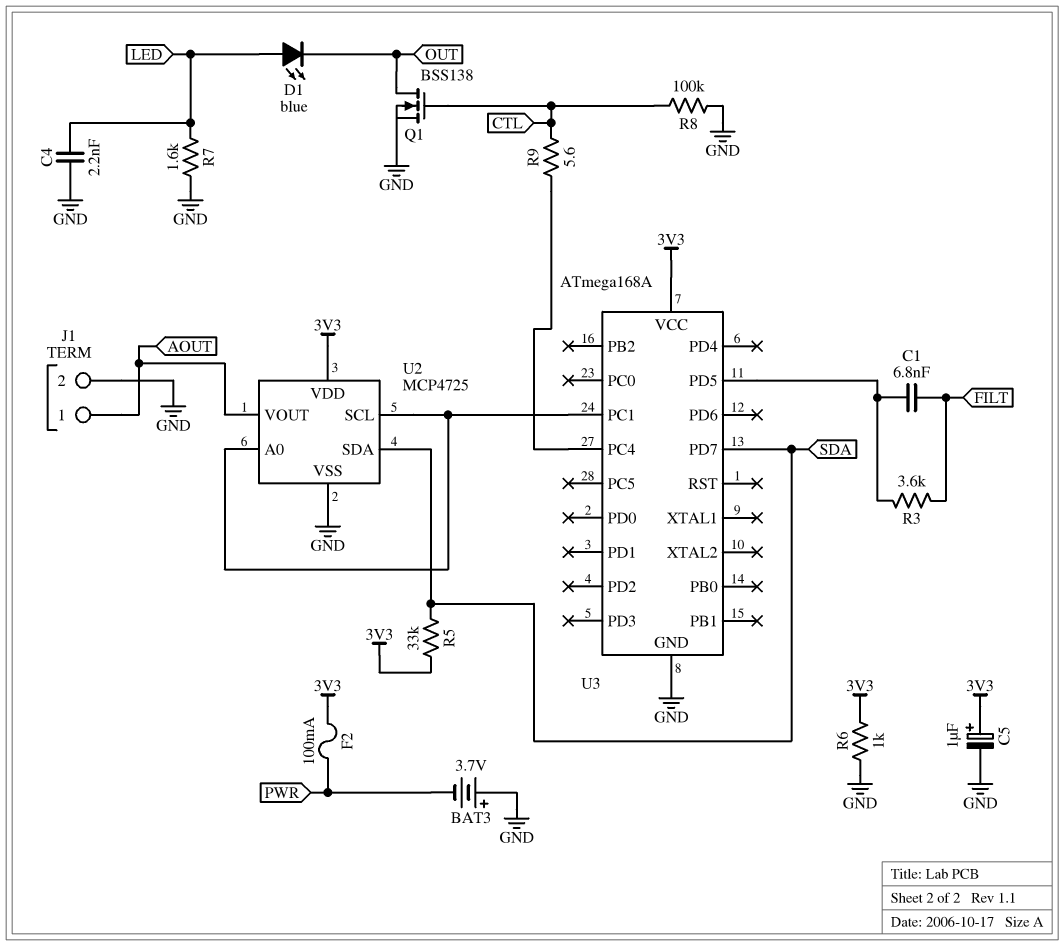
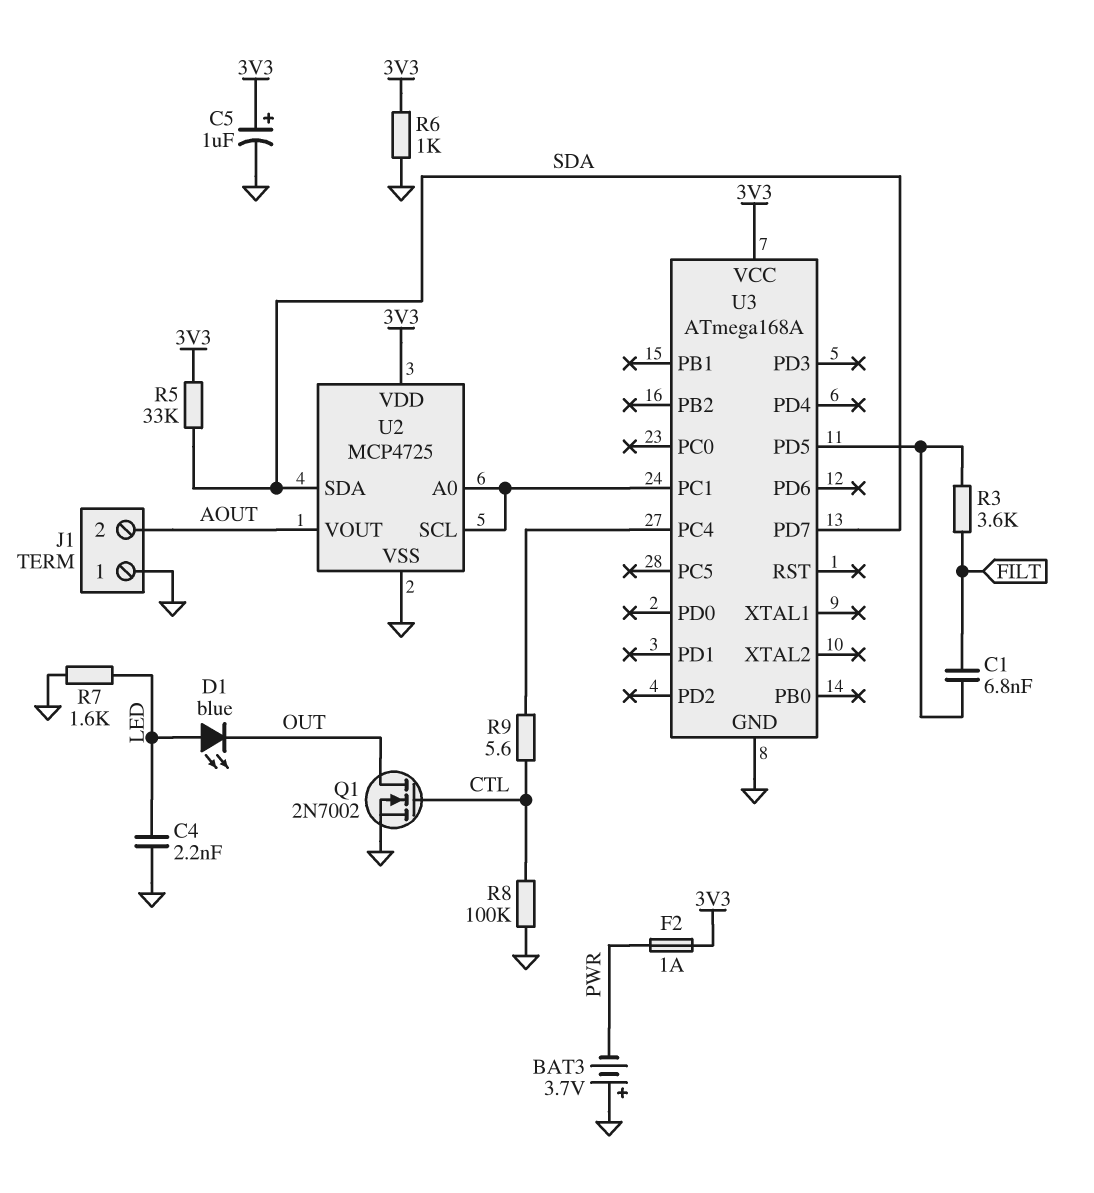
F2: 100mA (3V3, PWR) -> 1A (3V3, PWR)
J1 pin 1: AOUT -> GND
J1 pin 2: GND -> AOUT
Q1: NMOS BSS138 (G CTL, D OUT, S GND) -> NMOS 2N7002 (G CTL, D OUT, S GND)

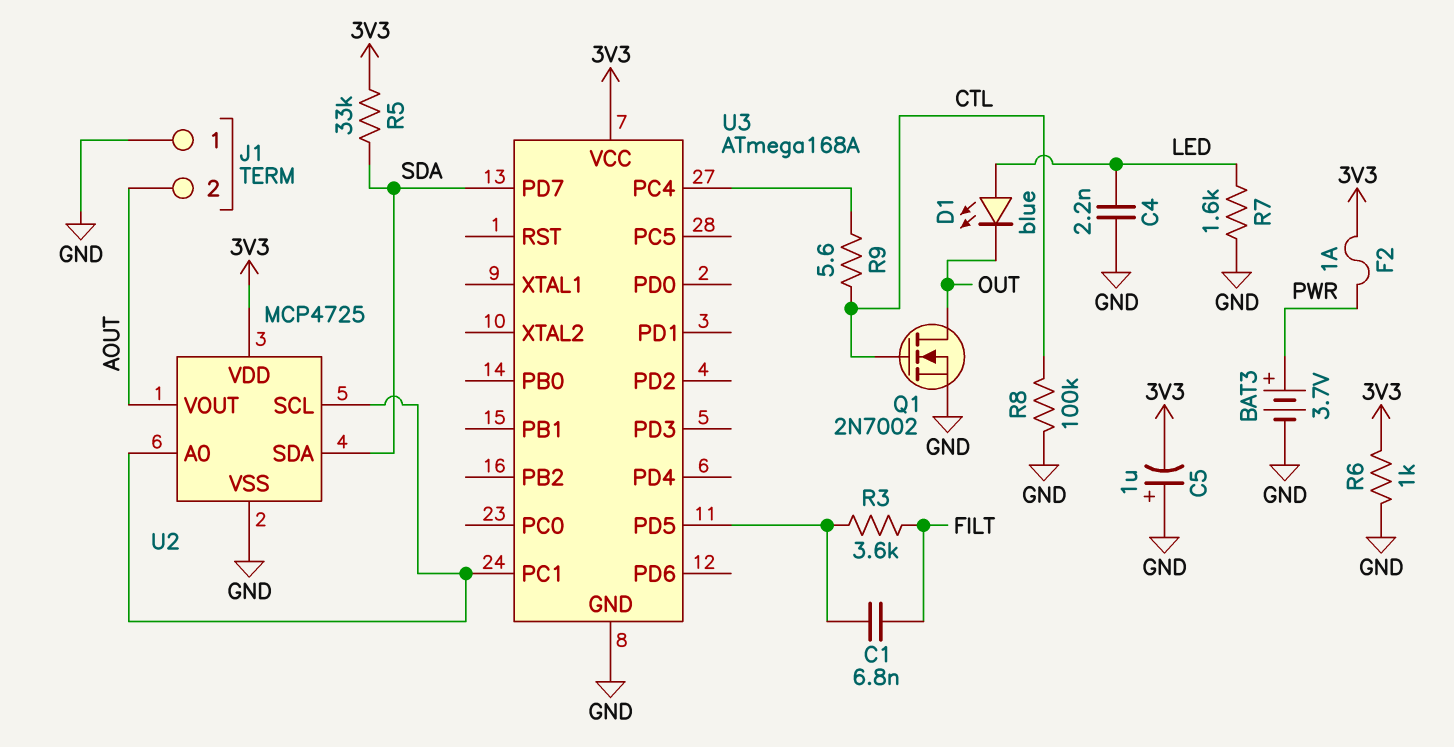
BAT3: 3.7V (plus GND, minus PWR) -> 3.7V (plus PWR, minus GND)
C5: 1uF (plus 3V3, minus GND) -> 1uF (plus GND, minus 3V3)

